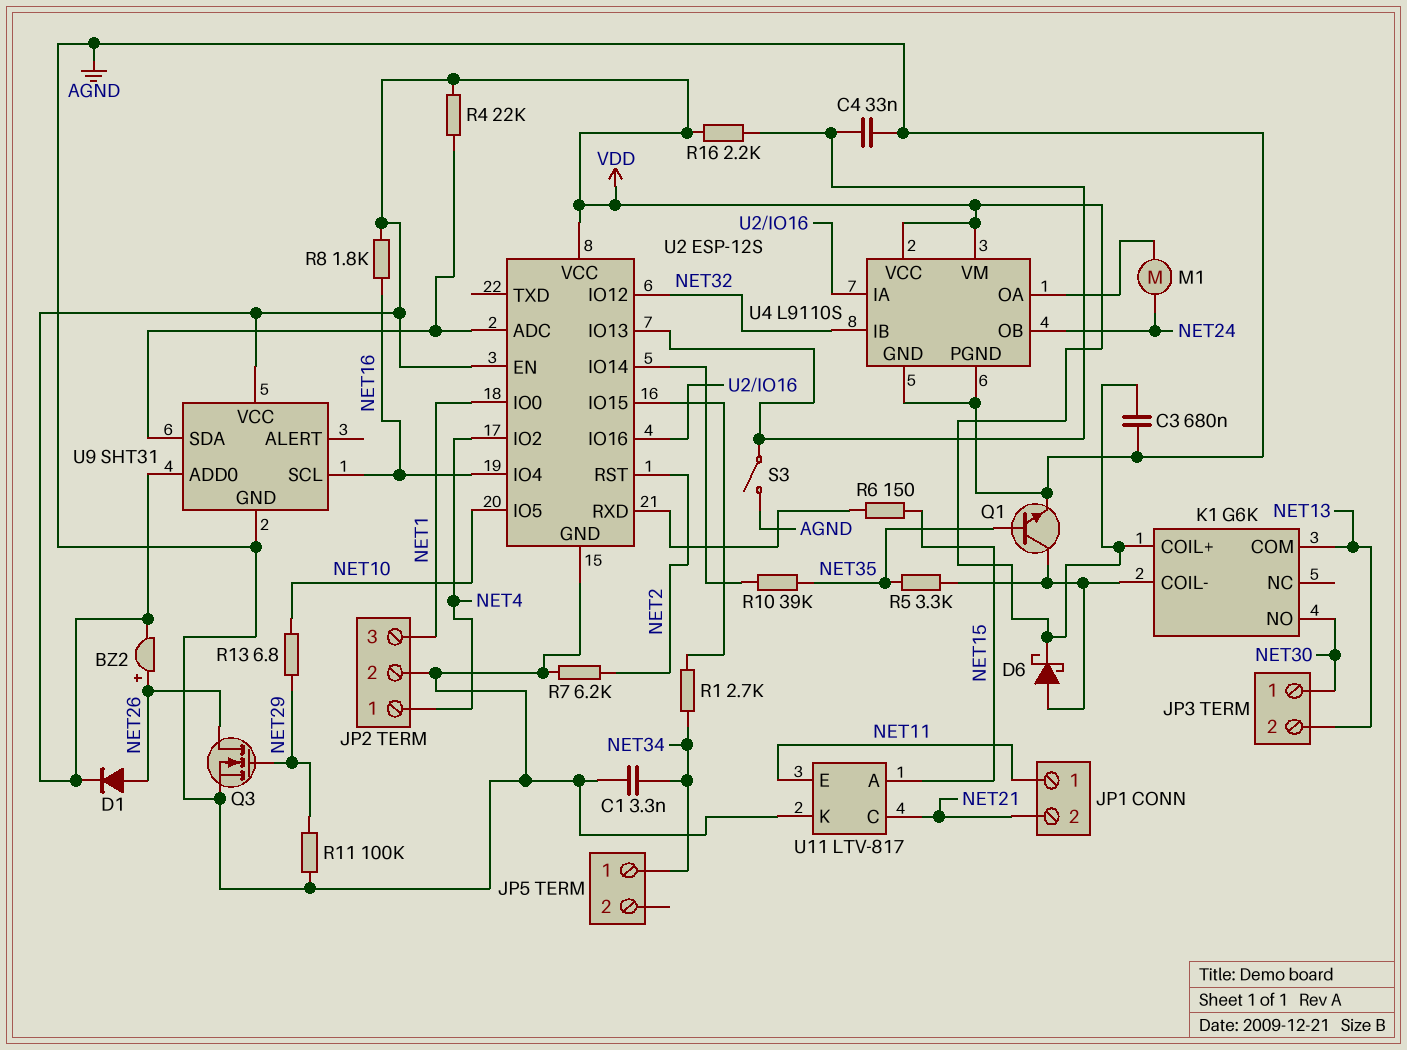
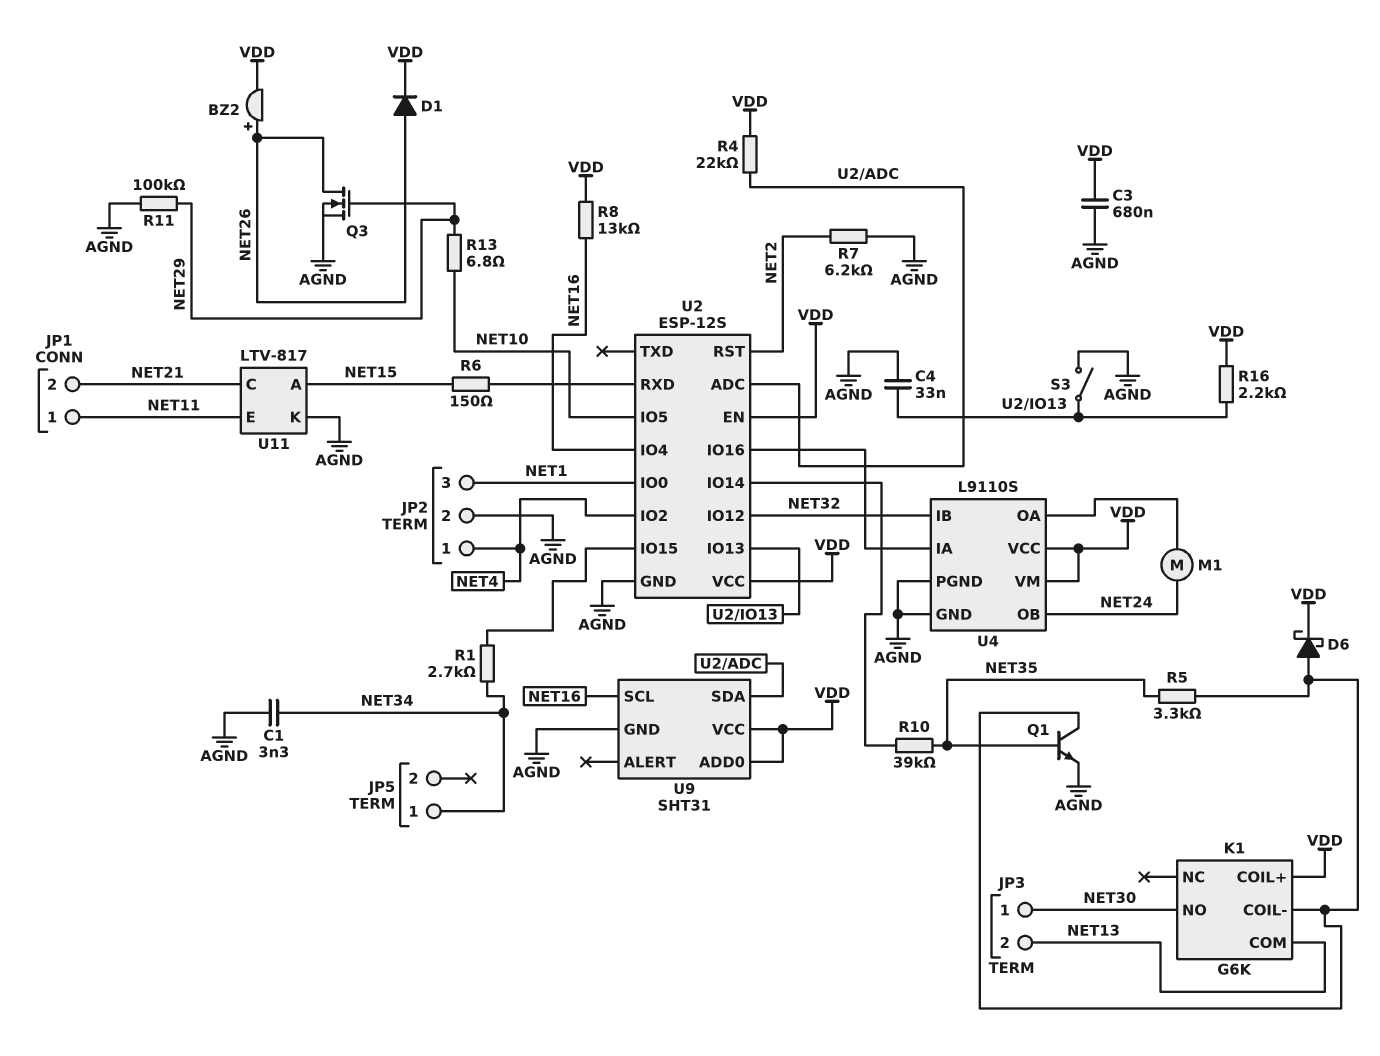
R8: 1.8k (NET16, VDD) -> 13k (NET16, VDD)

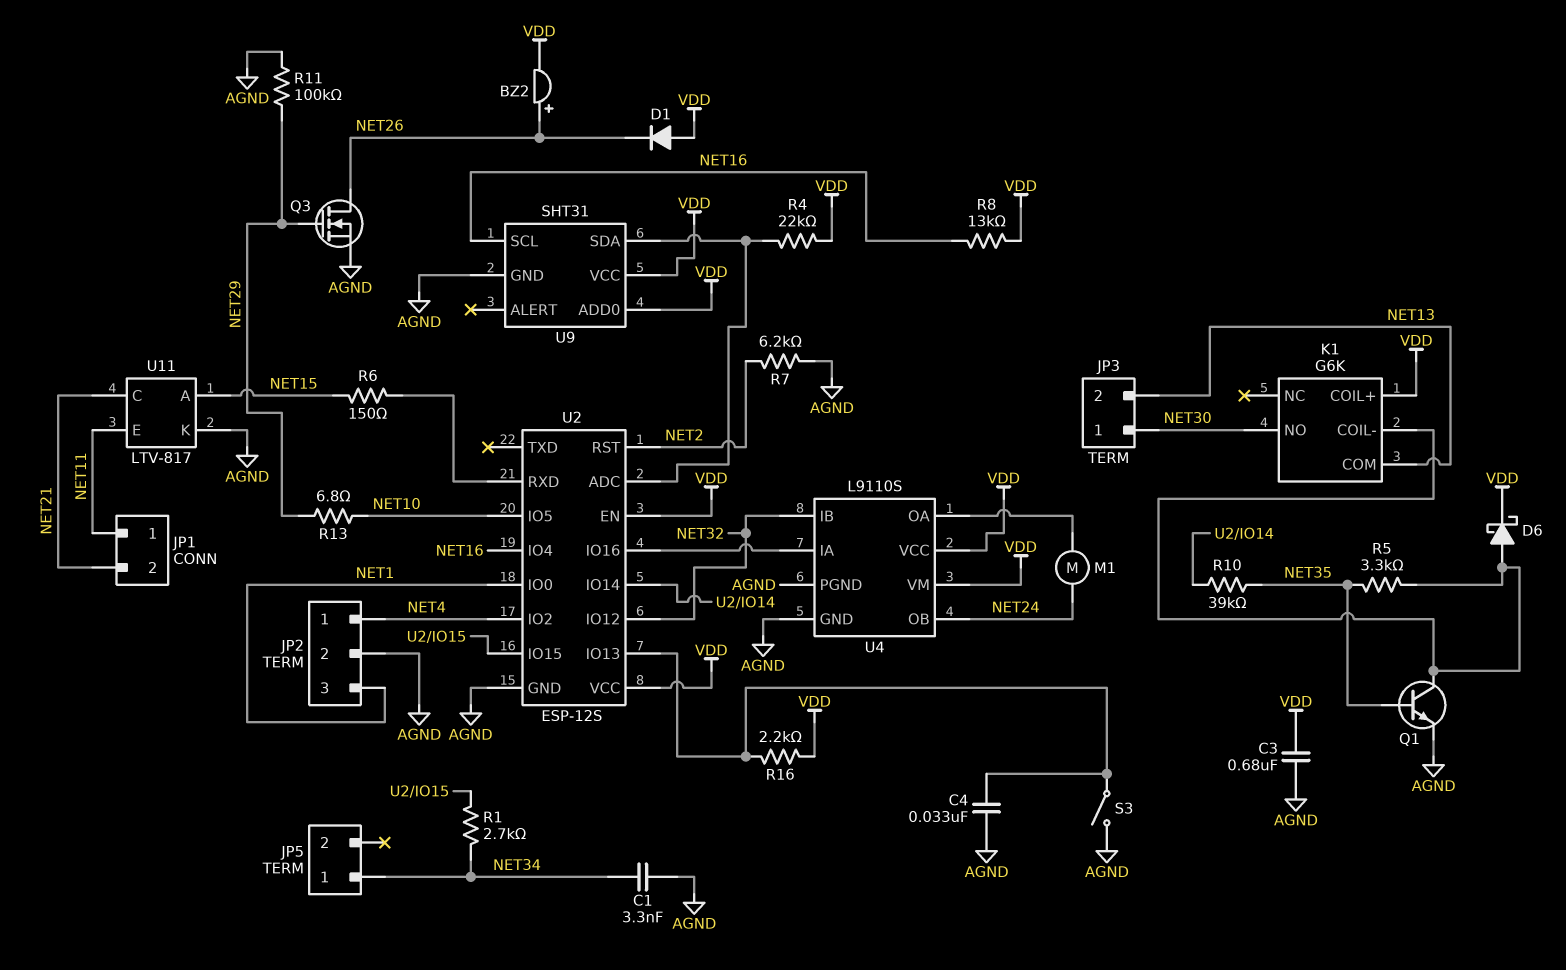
D1: diode (A NET26, K VDD) -> diode (A VDD, K NET26)

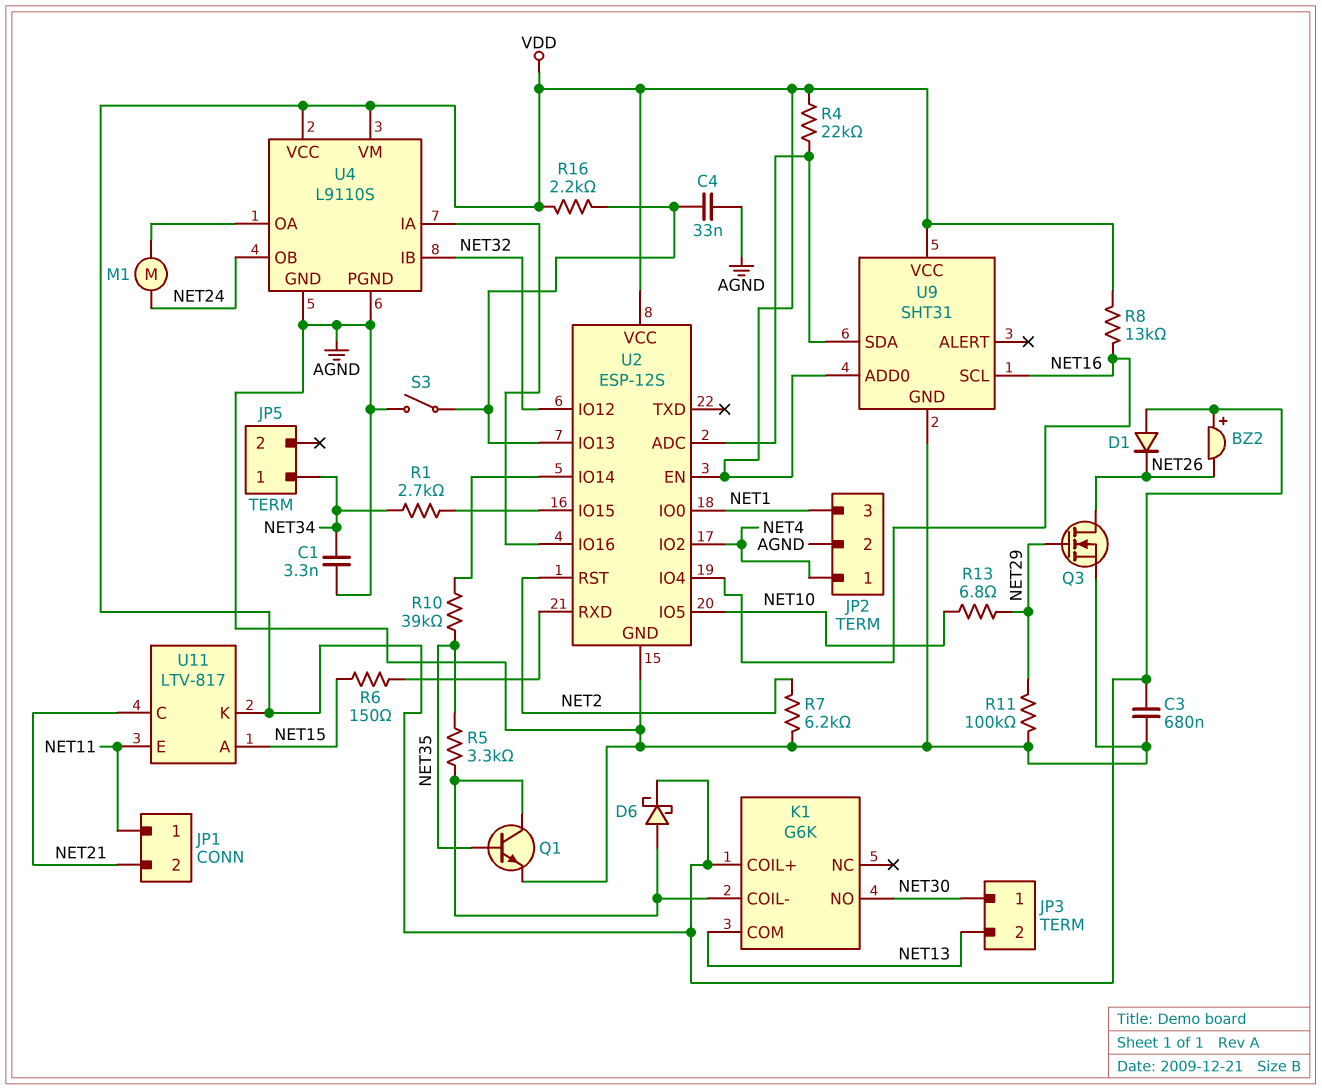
BZ2: buzzer (plus NET26, minus VDD) -> buzzer (plus VDD, minus NET26)
U11 pin K: AGND -> VDD

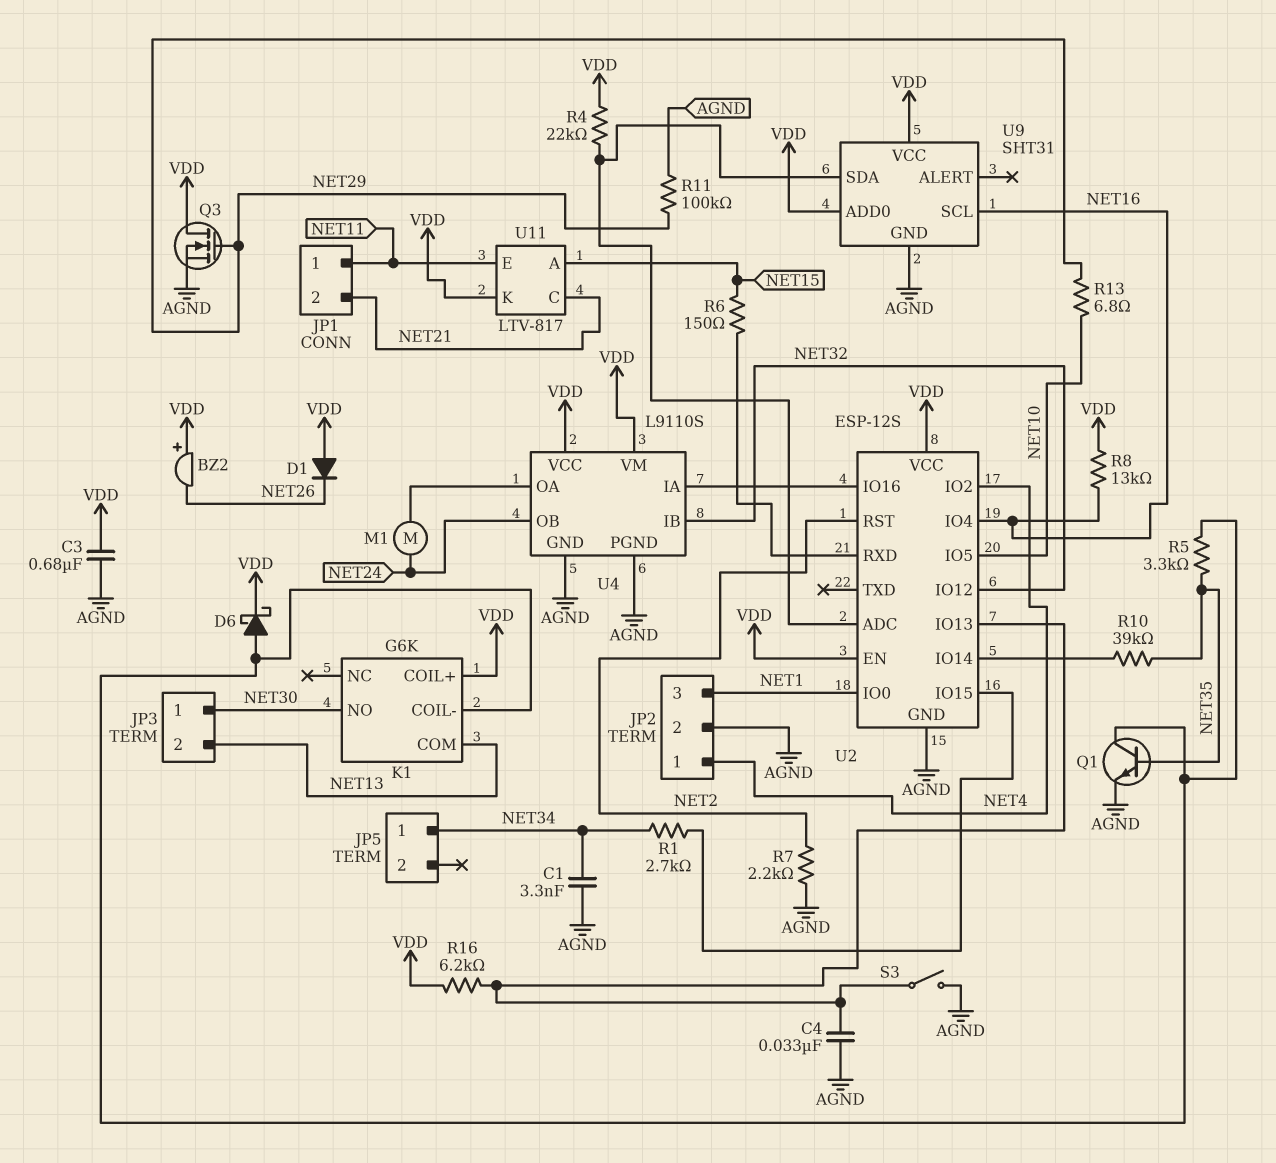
Q3: NMOS (G NET29, D NET26, S AGND) -> NMOS (G NET29, D VDD, S AGND)
R7: 6.2k (AGND, NET2) -> 2.2k (AGND, NET2)
R16: 2.2k (U2/IO13, VDD) -> 6.2k (U2/IO13, VDD)

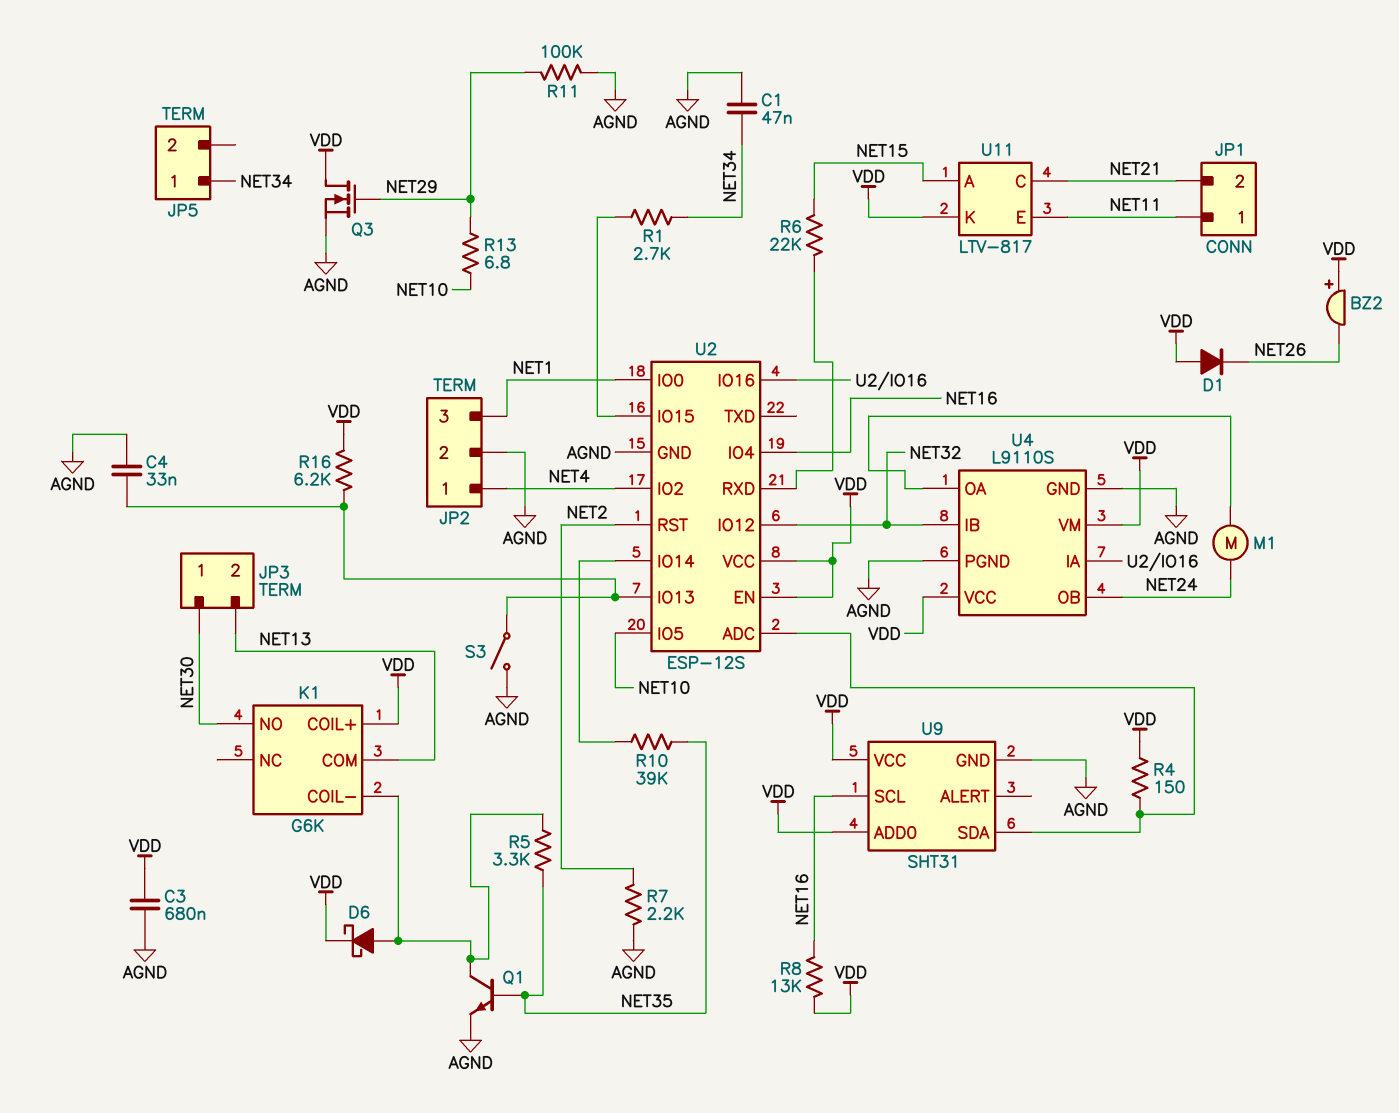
C1: 3.3nF (AGND, NET34) -> 47nF (AGND, NET34)
R4: 22k (U2/ADC, VDD) -> 150 (U2/ADC, VDD)
R6: 150 (NET15, U2/RXD) -> 22k (NET15, U2/RXD)

